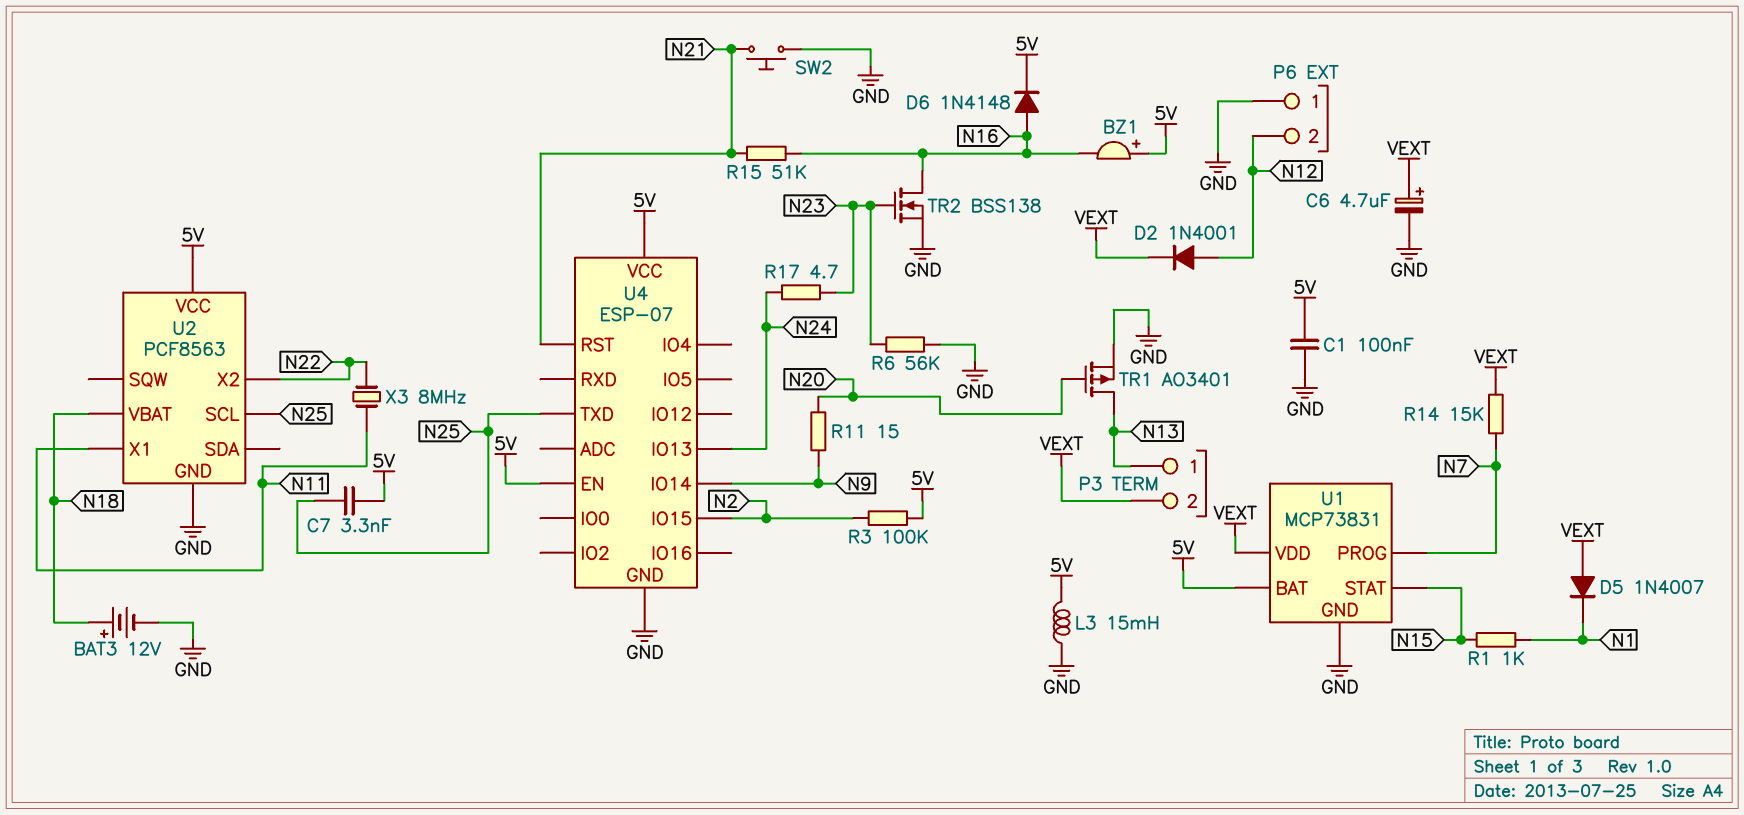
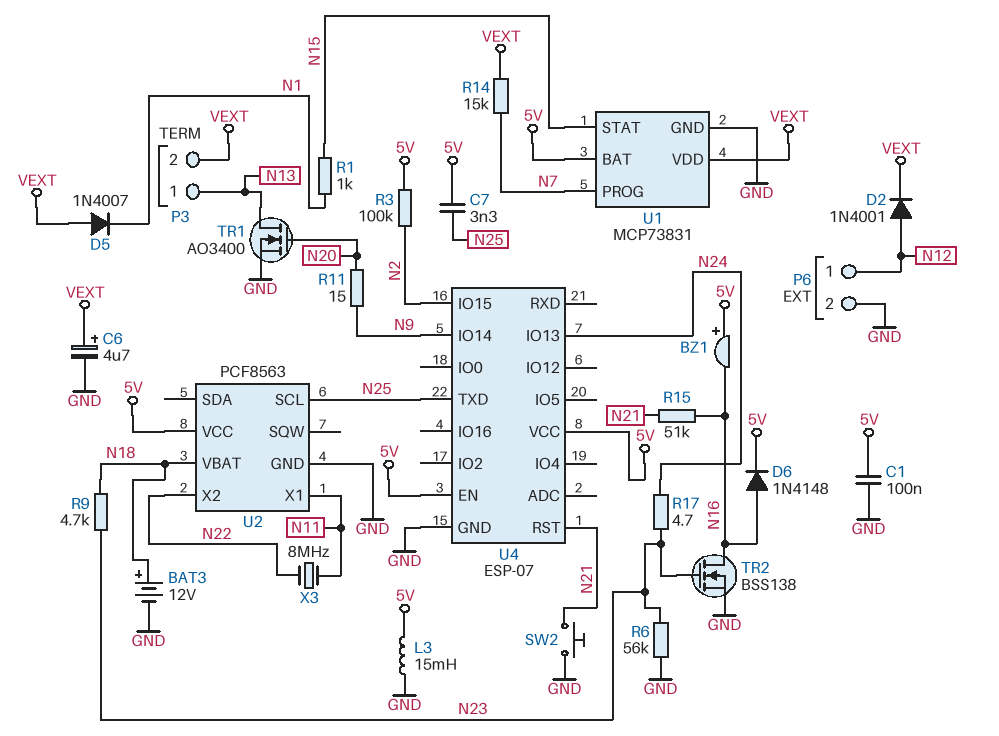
P6 pin 1: GND -> N12
P6 pin 2: N12 -> GND
R9: none -> 4.7k (N18, N23)
TR1: PMOS AO3401 (G N20, D N13, S GND) -> NMOS AO3400 (G N20, D N13, S GND)

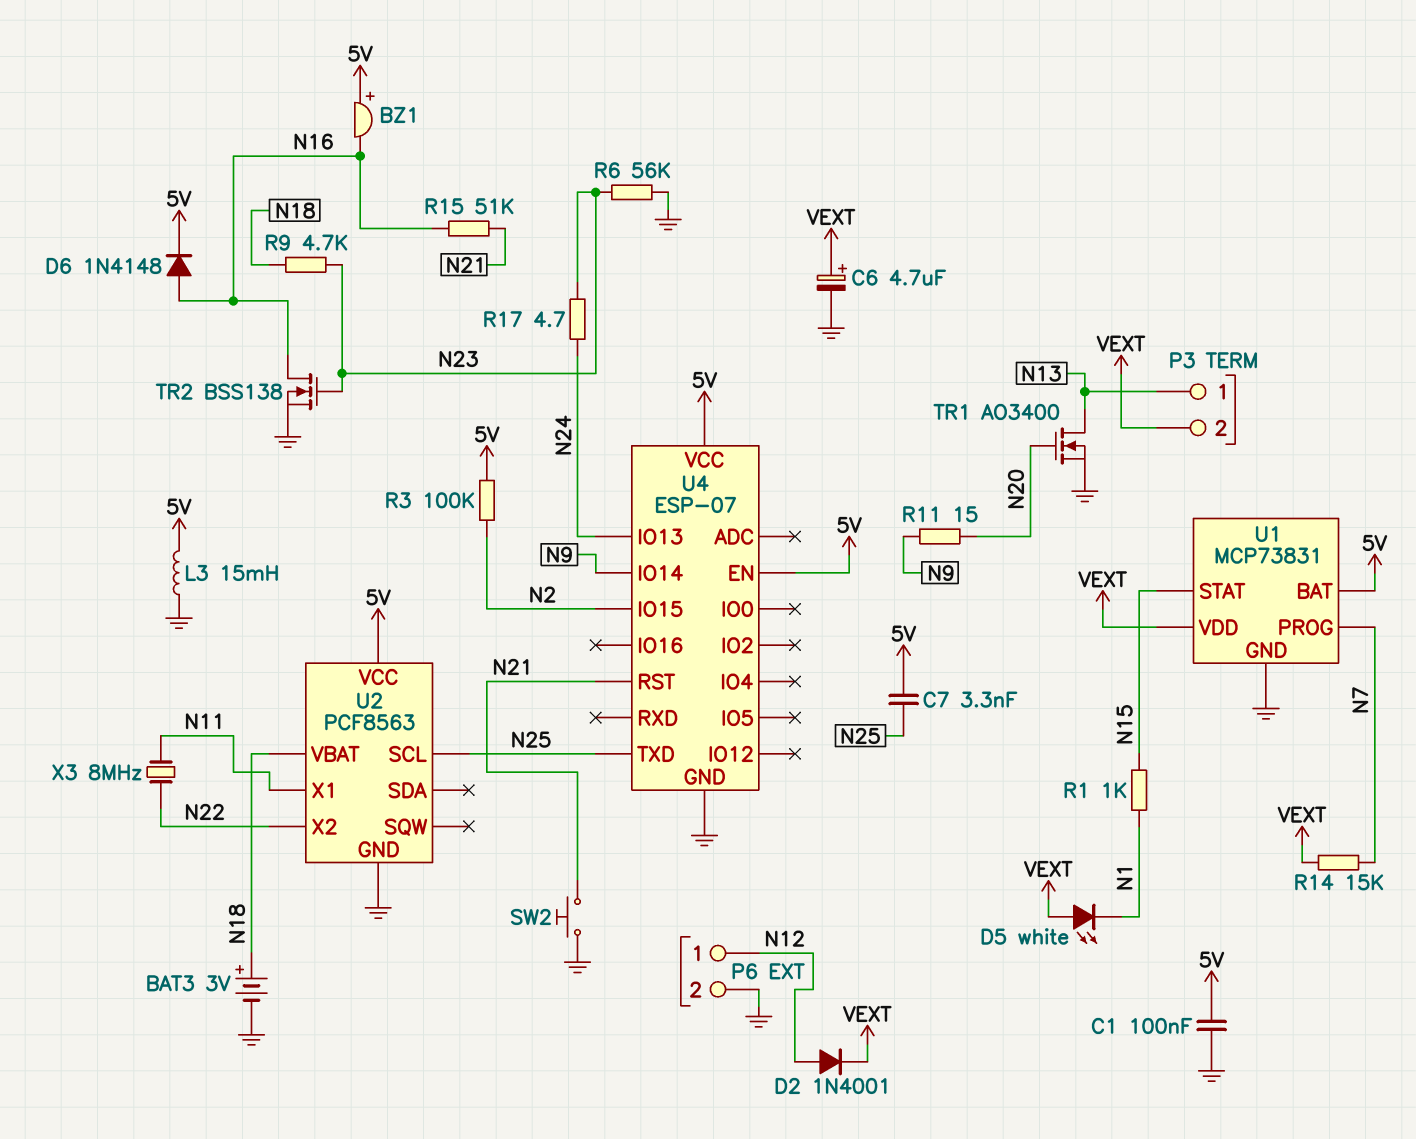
BAT3: 12V (plus N18, minus GND) -> 3V (plus N18, minus GND)
D5: diode 1N4007 (A VEXT, K N1) -> LED white (A VEXT, K N1)

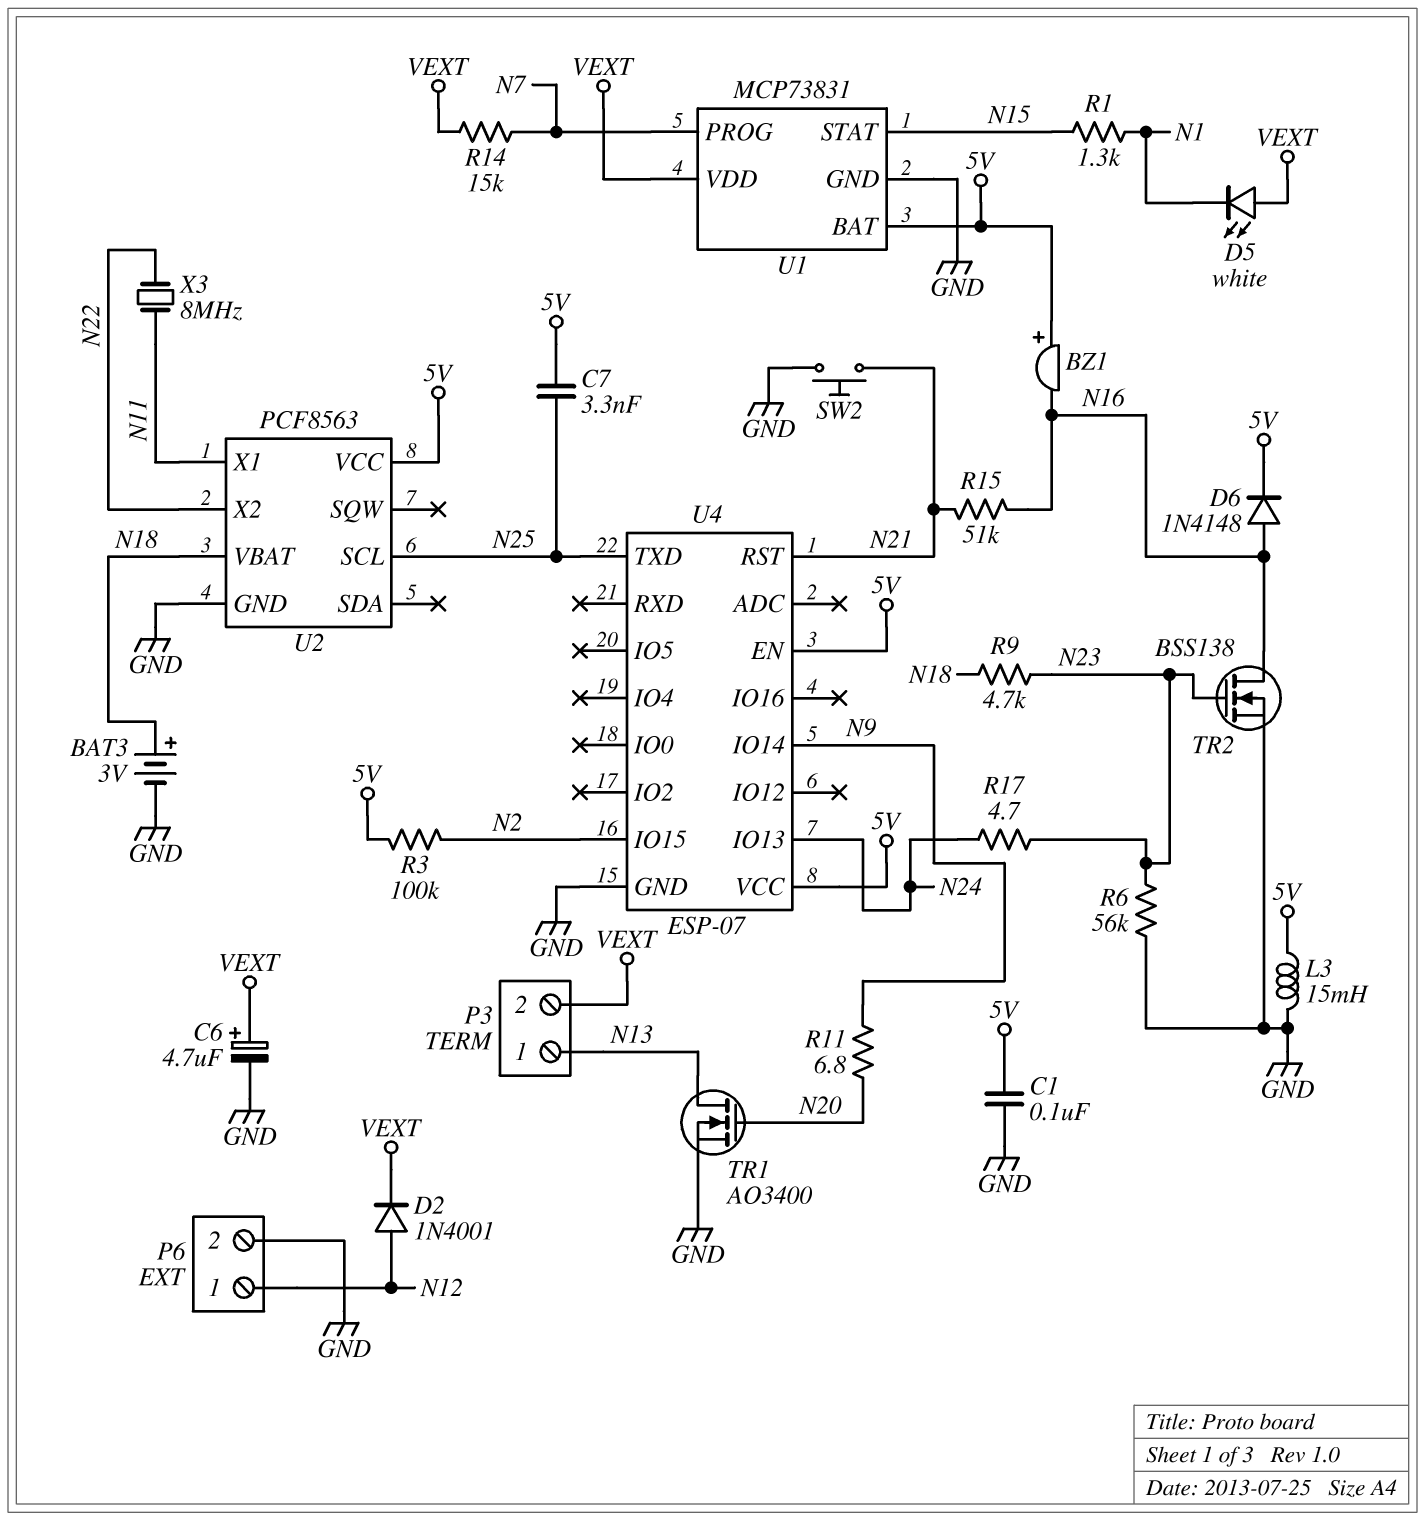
R1: 1k (N1, N15) -> 1.3k (N1, N15)
R11: 15 (N9, N20) -> 6.8 (N9, N20)

